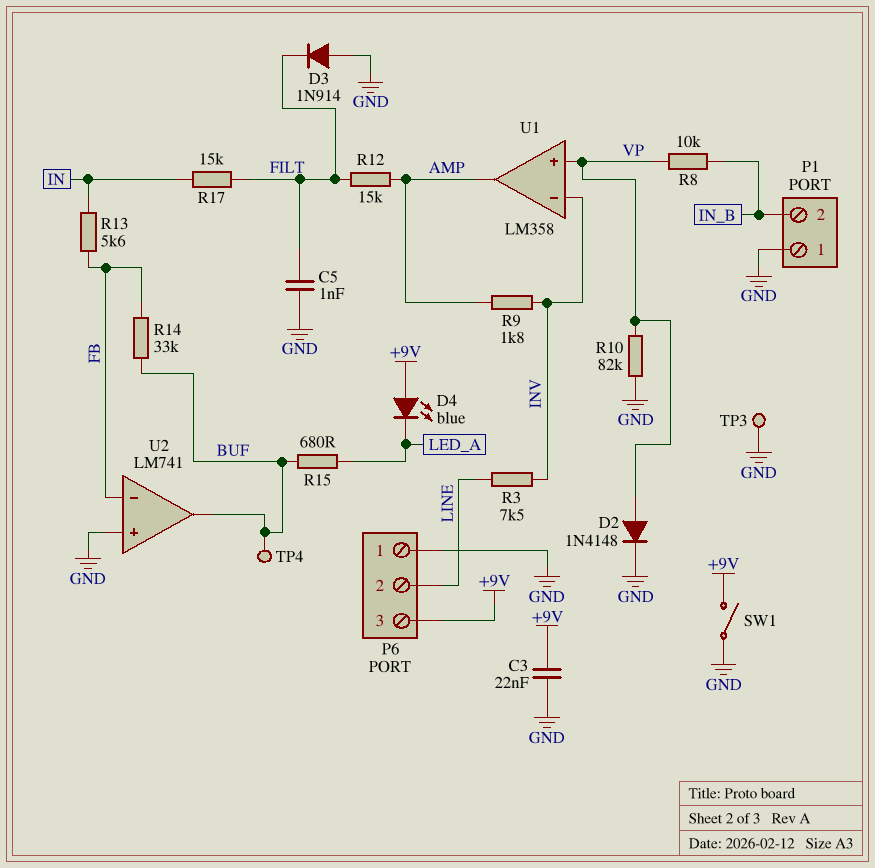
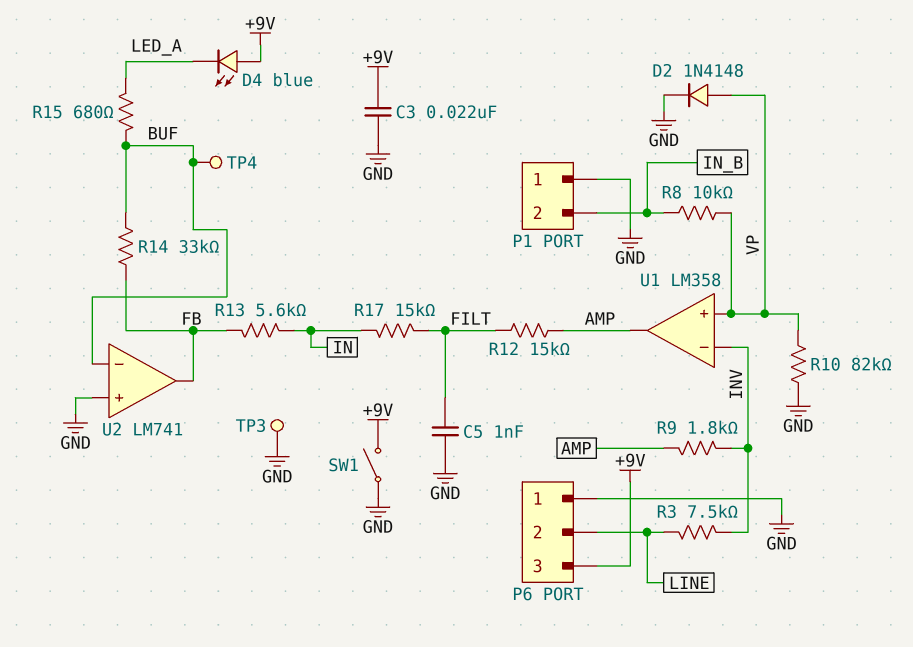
D3: diode 1N914 (A GND, K FILT) -> none
U2 pin in-: FB -> BUF
U2 pin out: BUF -> FB

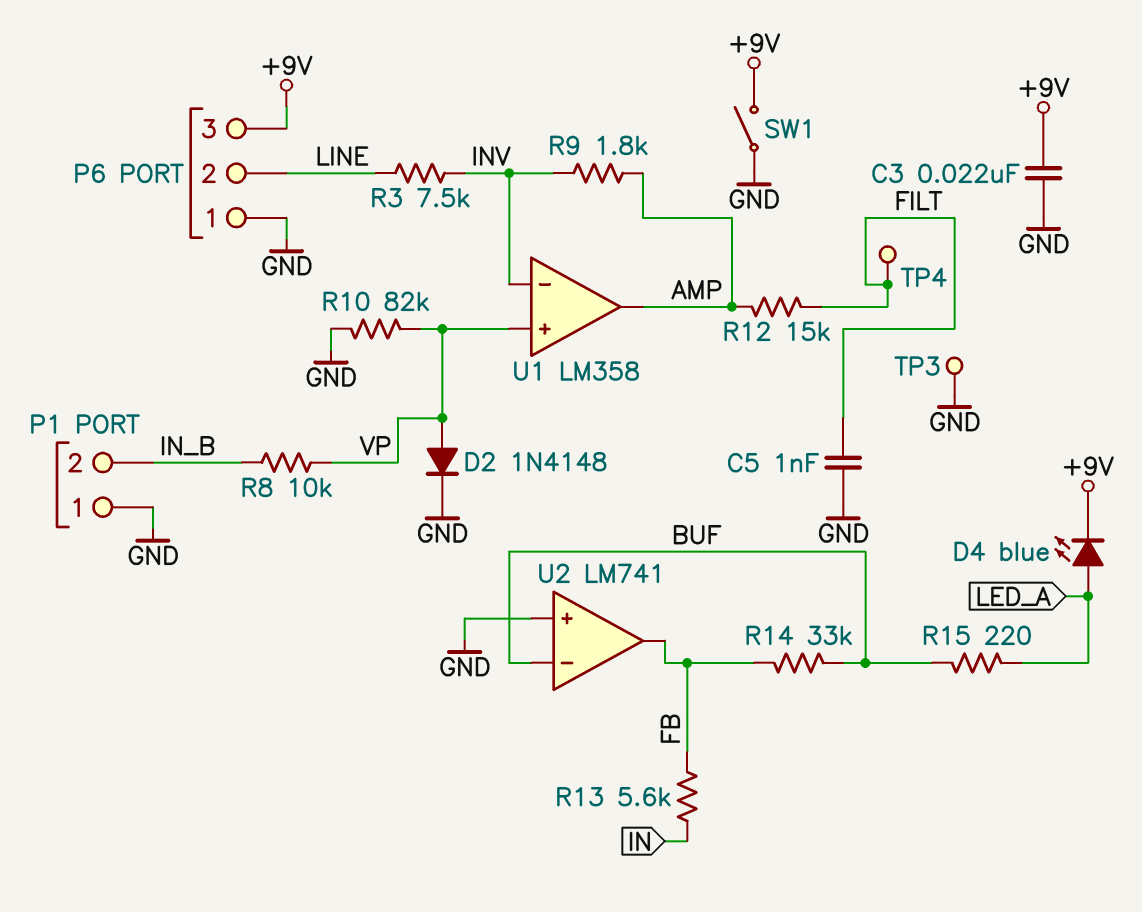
D4: LED blue (A +9V, K LED_A) -> LED blue (A LED_A, K +9V)
R15: 680 (BUF, LED_A) -> 220 (BUF, LED_A)
R17: 15k (FILT, IN) -> none
TP4: test point (BUF) -> test point (FILT)

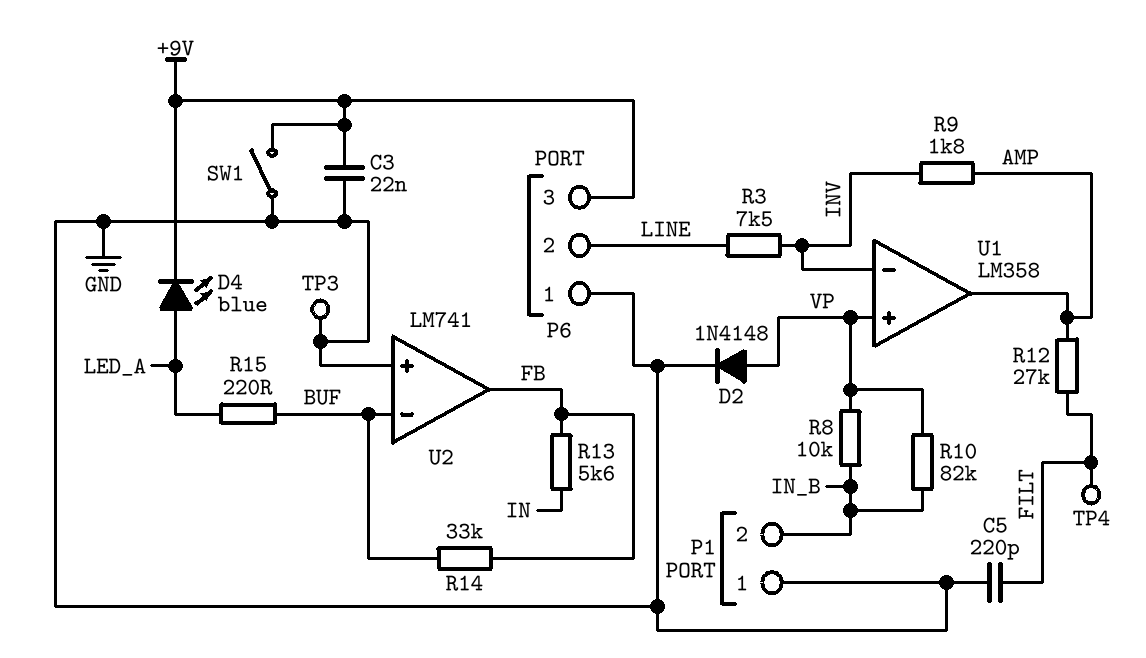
C5: 1nF (FILT, GND) -> 220pF (FILT, GND)
R10: 82k (GND, VP) -> 82k (IN_B, VP)
R12: 15k (AMP, FILT) -> 27k (AMP, FILT)

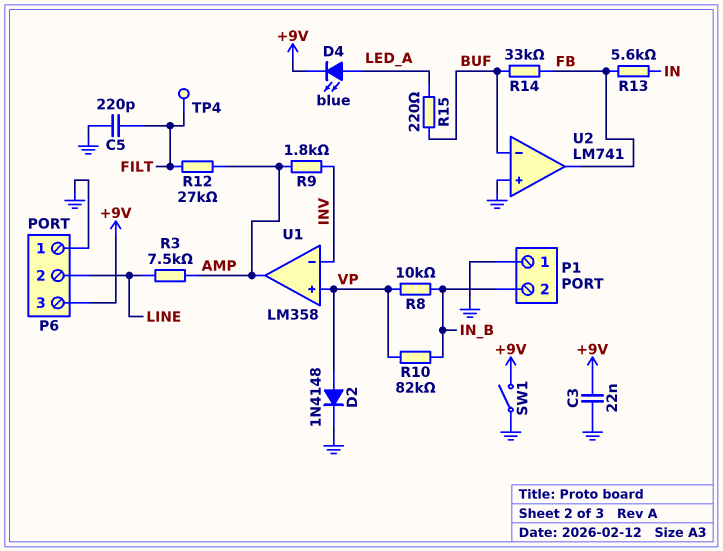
R3: 7.5k (INV, LINE) -> 7.5k (AMP, LINE)
TP3: test point (GND) -> none

